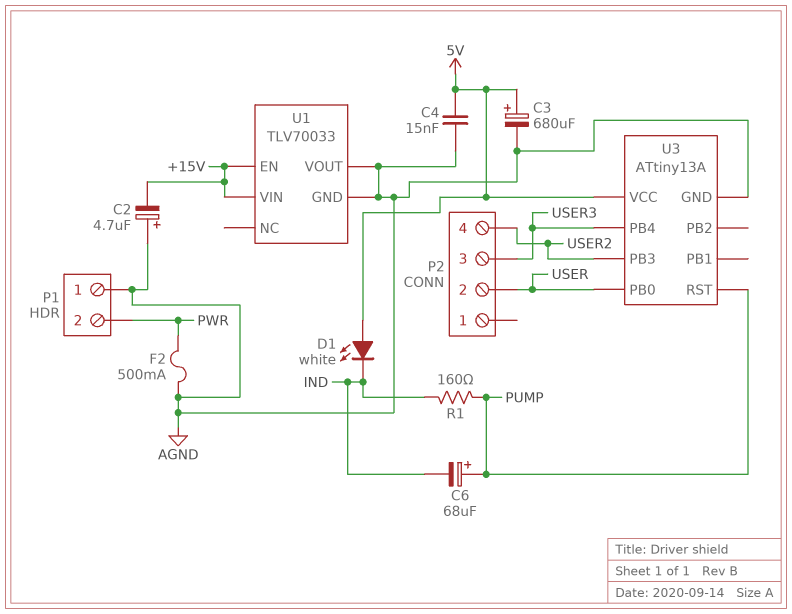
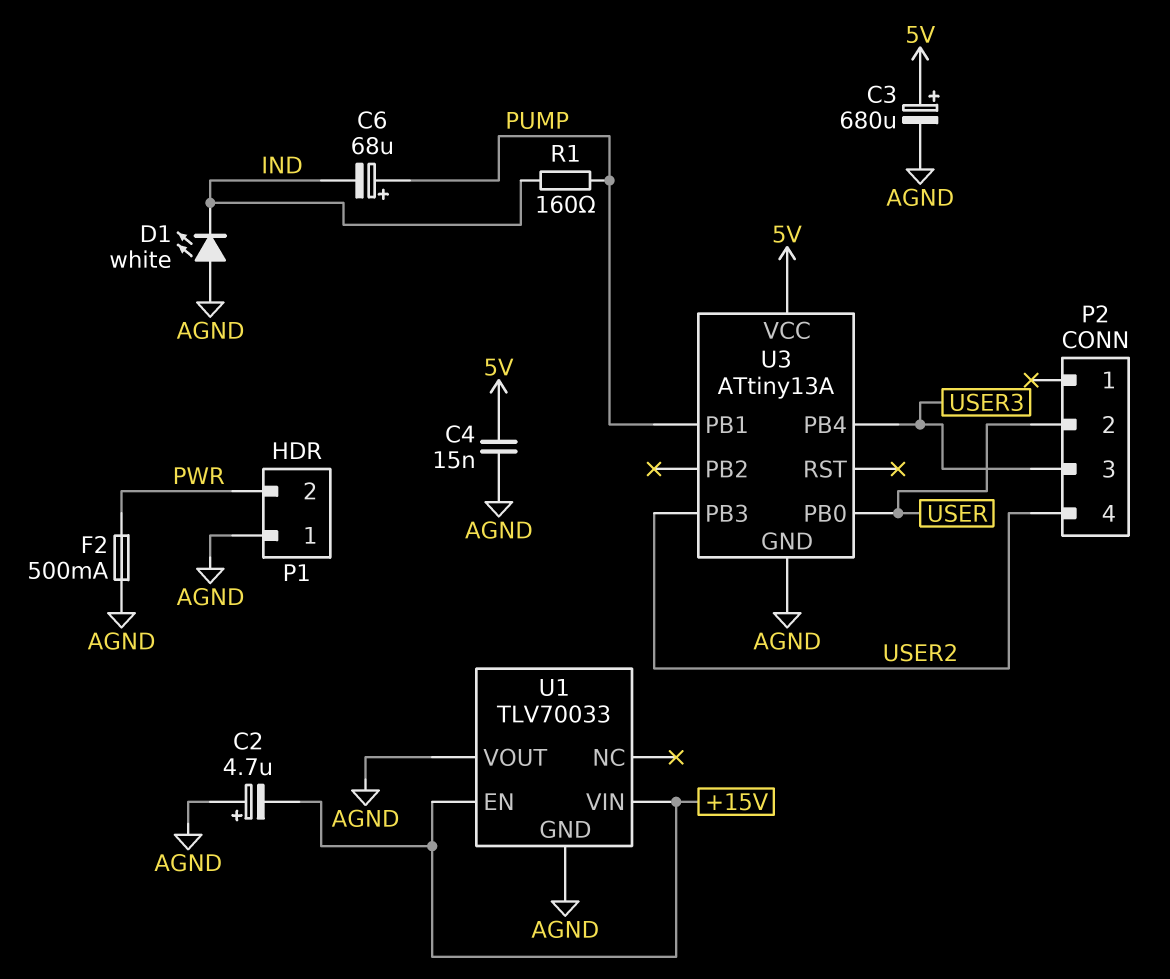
D1: LED white (A 5V, K IND) -> LED white (A AGND, K IND)
U3 pin PB1: none -> PUMP
U3 pin RST: PUMP -> none

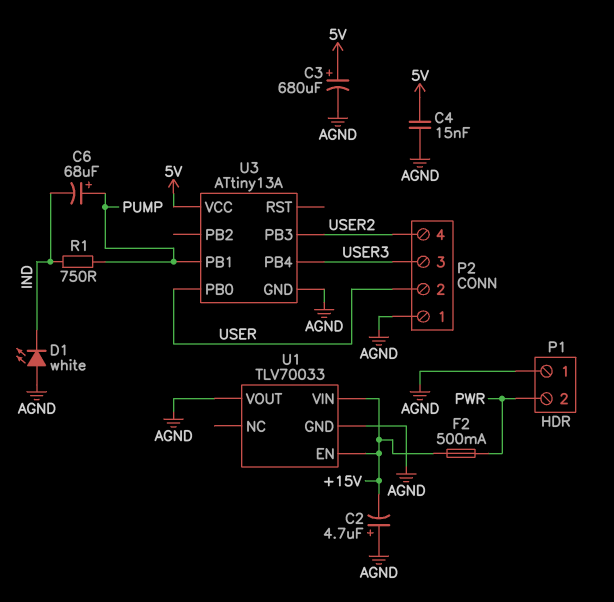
F2: 500mA (AGND, PWR) -> 500mA (+15V, PWR)
P2 pin 1: none -> AGND
R1: 160 (IND, PUMP) -> 750 (IND, PUMP)

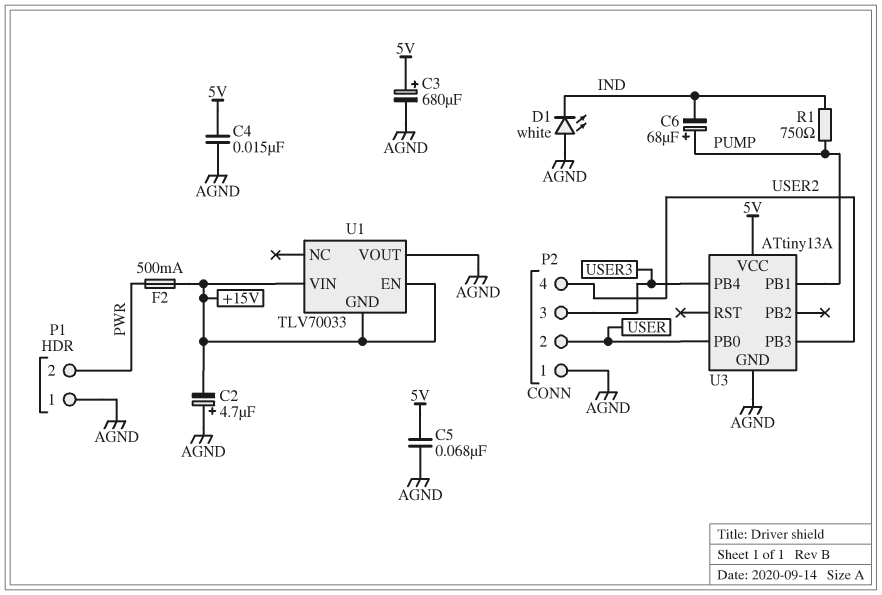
C5: none -> 68nF (5V, AGND)
U1 pin GND: AGND -> +15V

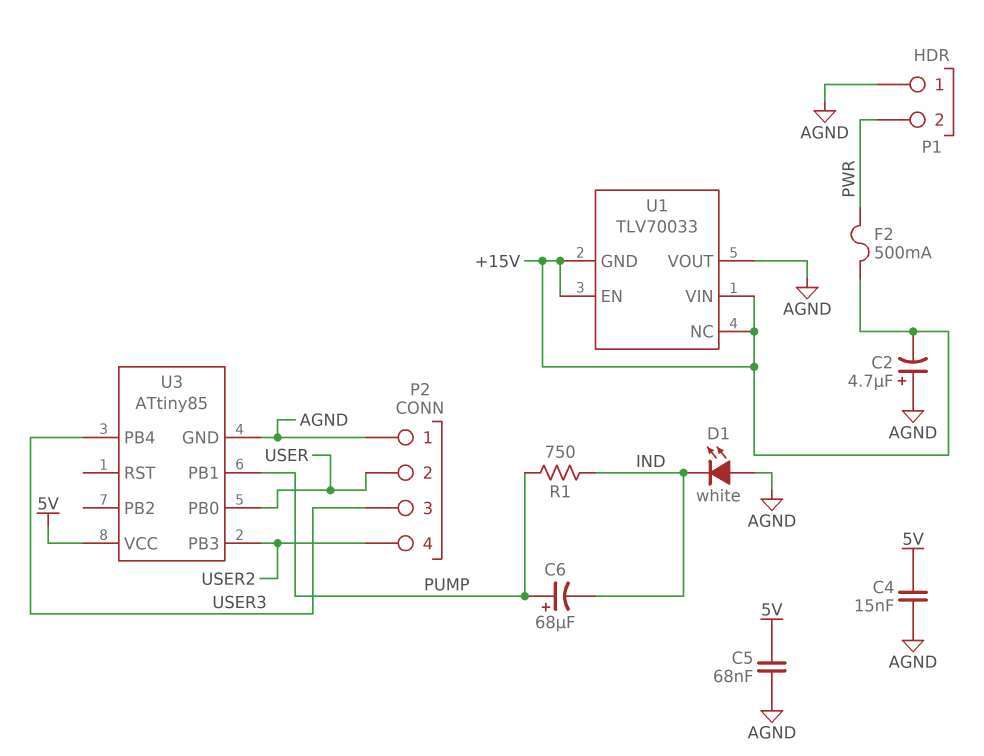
C3: 680uF (plus 5V, minus AGND) -> none
U1 pin NC: none -> +15V
U3: ATtiny13A -> ATtiny85

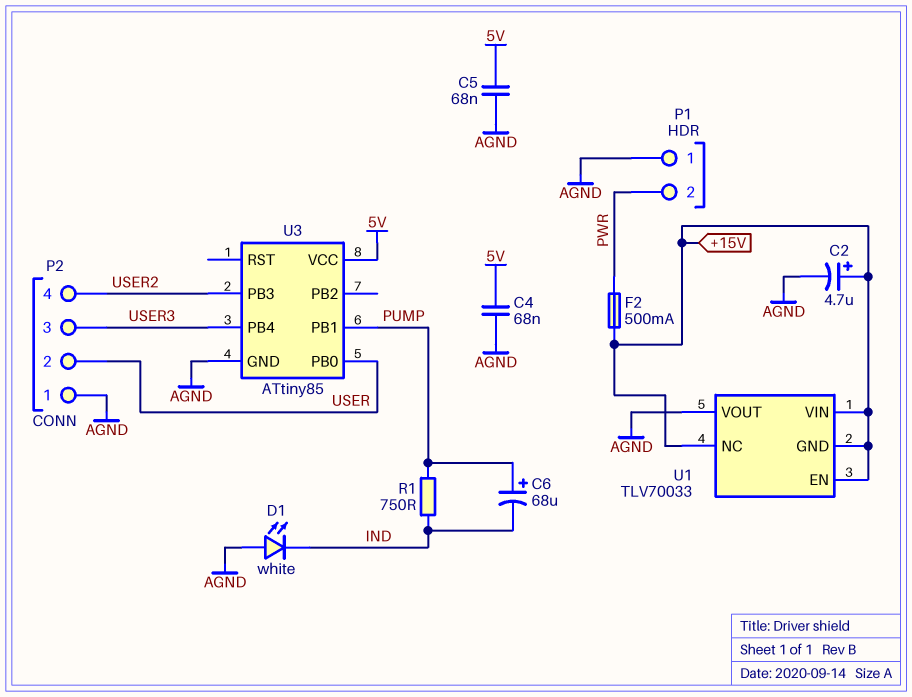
C2: 4.7uF (plus AGND, minus +15V) -> 4.7uF (plus +15V, minus AGND)
C4: 15nF (5V, AGND) -> 68nF (5V, AGND)

